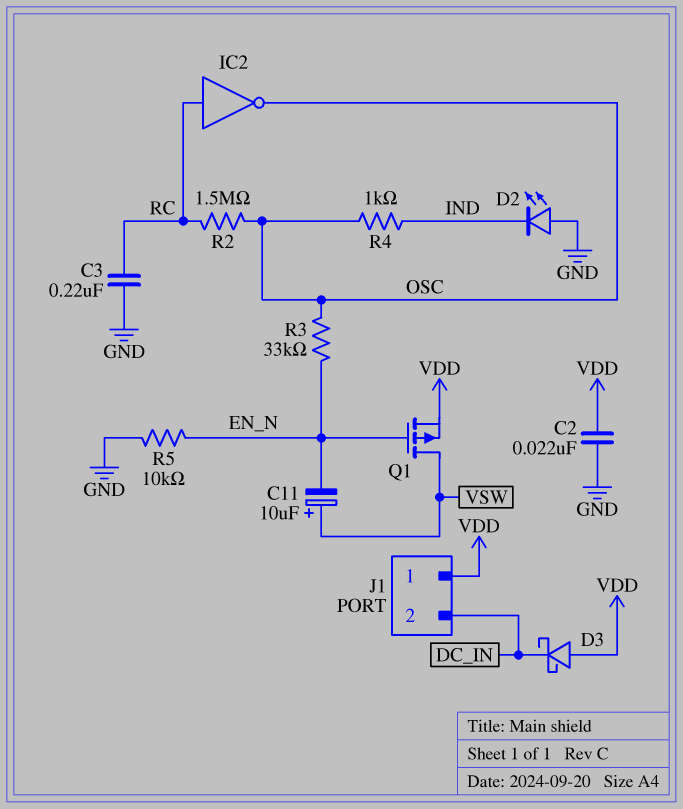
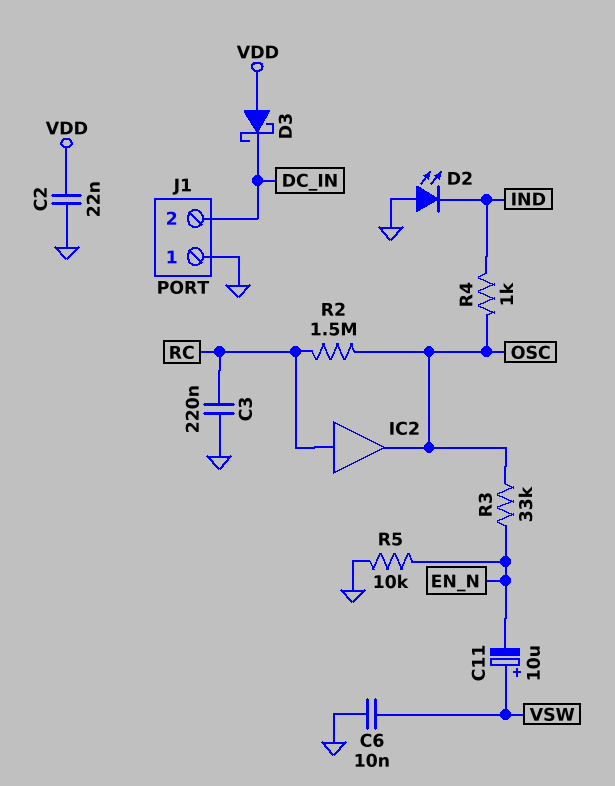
C6: none -> 10nF (GND, VSW)
IC2: NOT (in RC, out OSC) -> buffer (in RC, out OSC)
J1 pin 1: VDD -> GND
Q1: PMOS (G EN_N, D VSW, S VDD) -> none

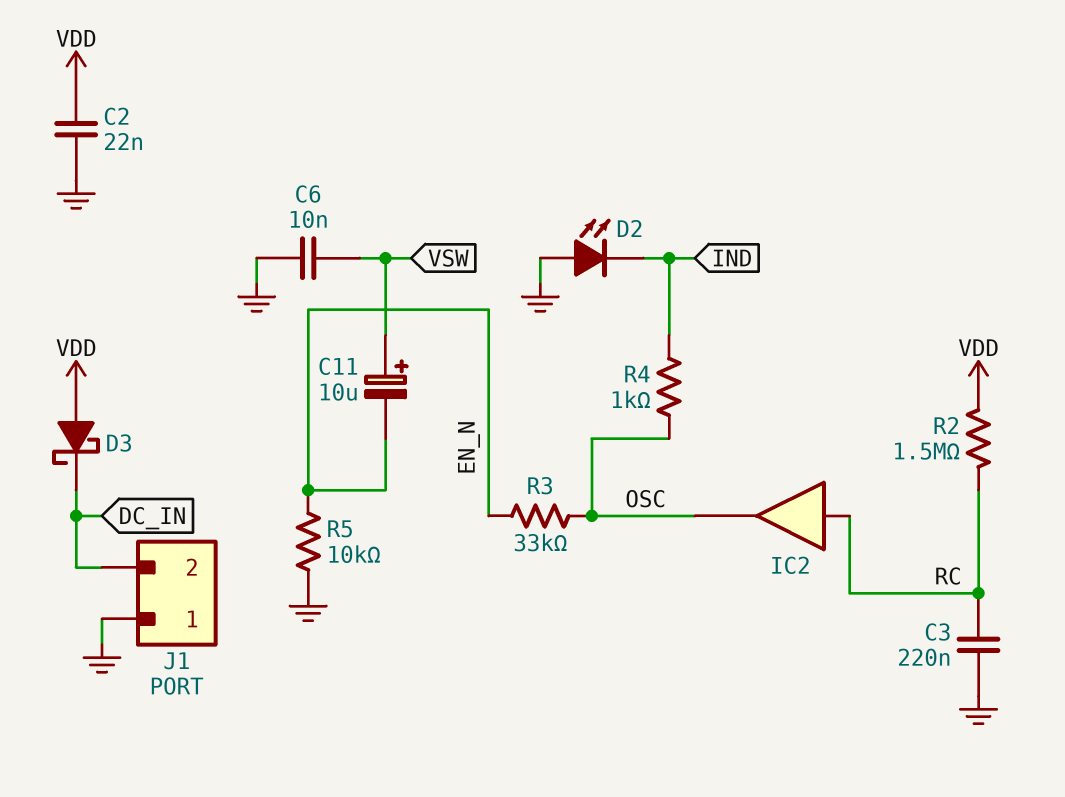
R2: 1.5M (OSC, RC) -> 1.5M (RC, VDD)

